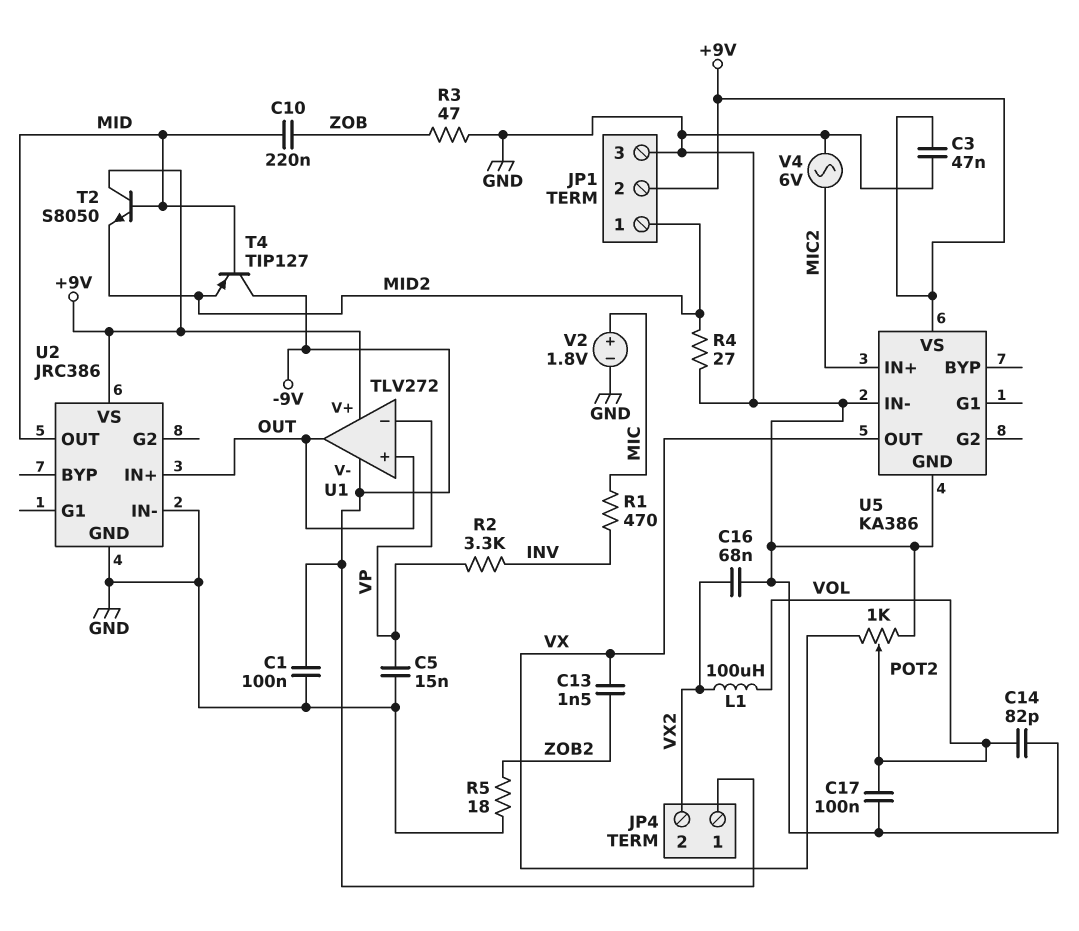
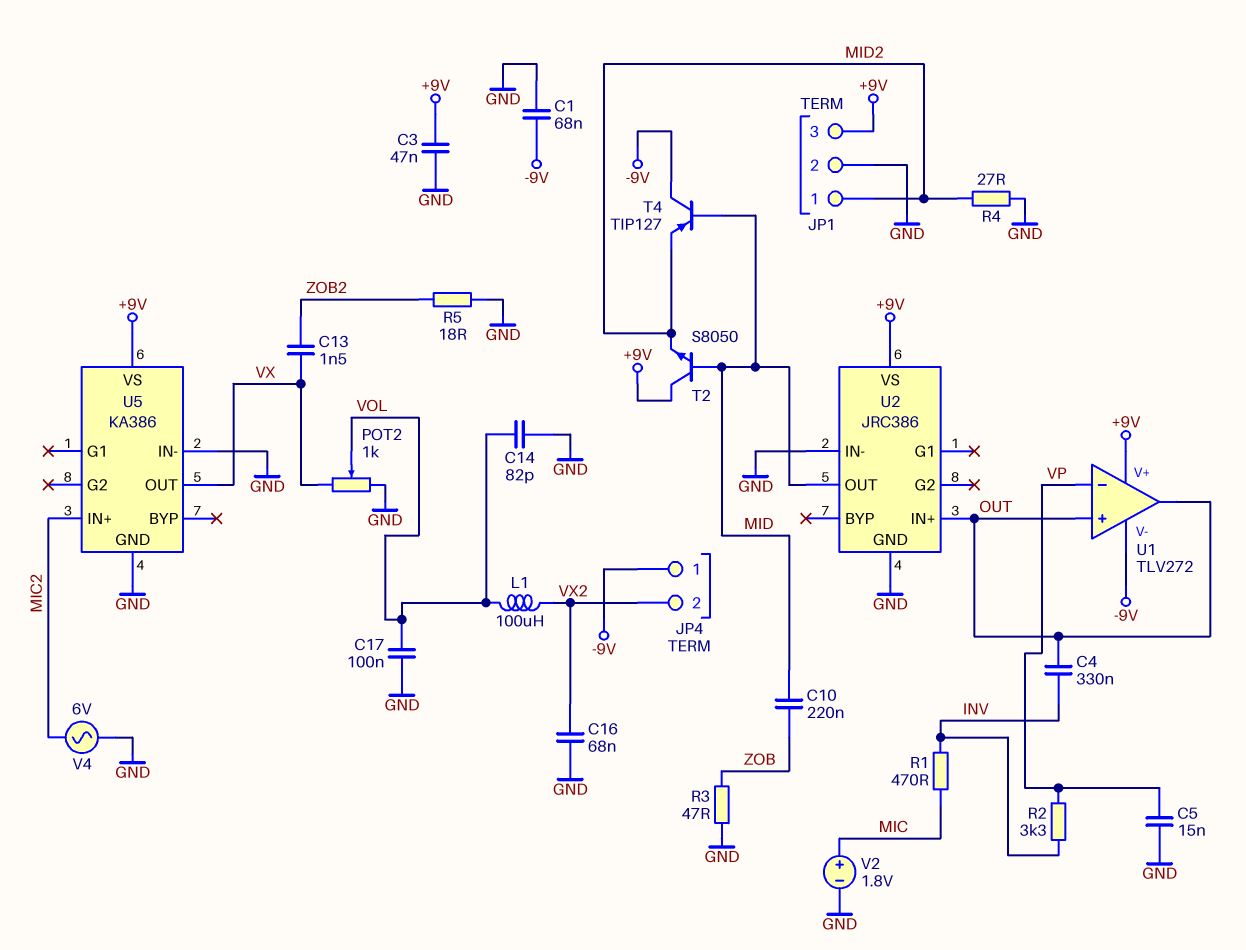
C1: 100nF (-9V, GND) -> 68nF (-9V, GND)
C4: none -> 330nF (INV, OUT)
JP1 pin 2: +9V -> GND
JP1 pin 3: GND -> +9V

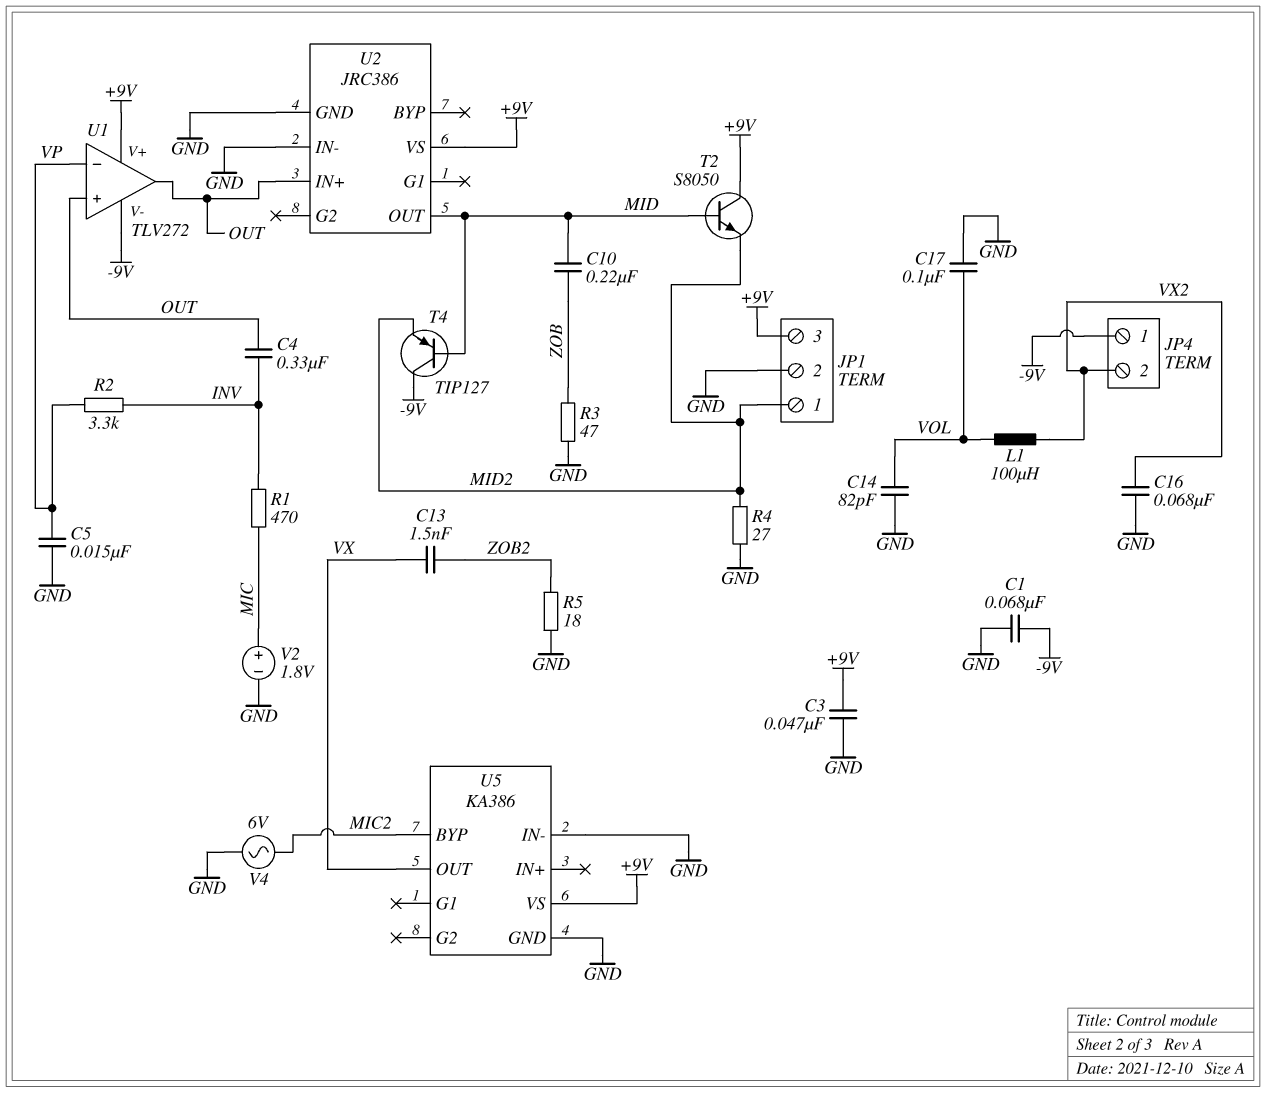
POT2: 1k (GND, VX, wiper VOL) -> none
U5 pin BYP: none -> MIC2
U5 pin IN+: MIC2 -> none

